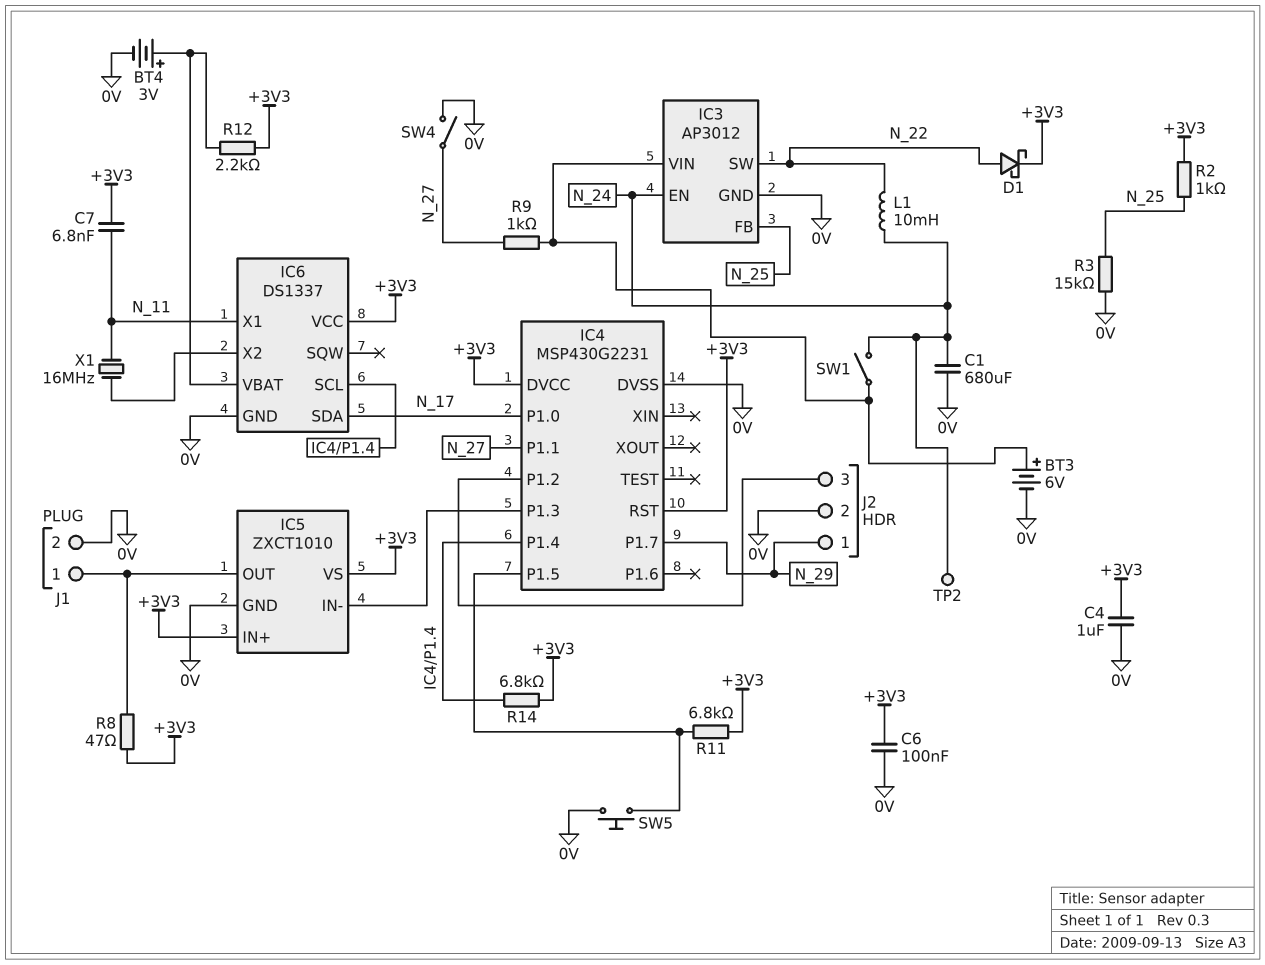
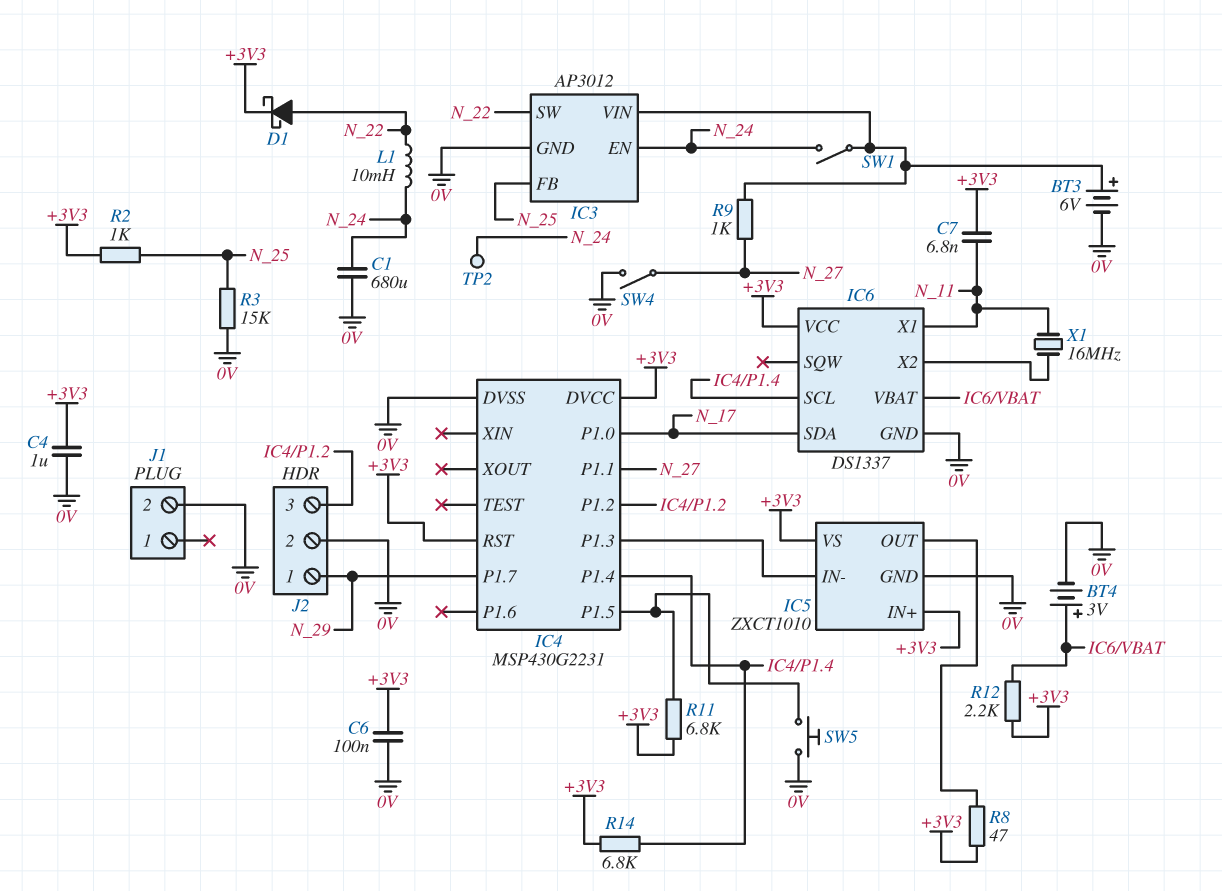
J1 pin 1: IC5/OUT -> none

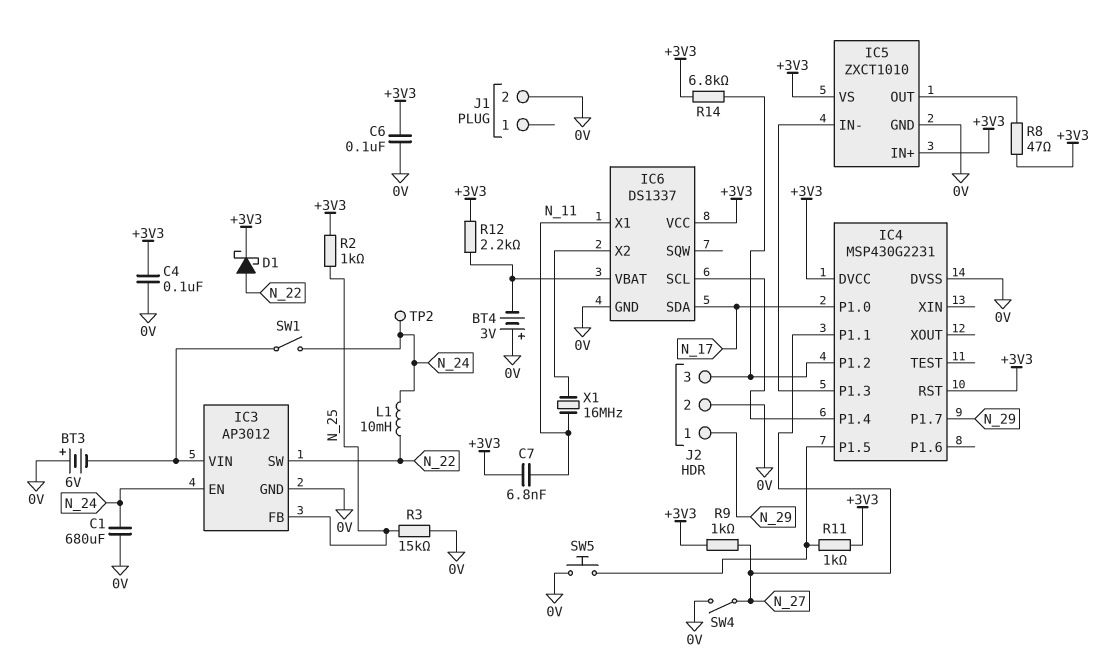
BT3: 6V (plus IC3/VIN, minus 0V) -> 6V (plus 0V, minus IC3/VIN)
BT4: 3V (plus IC6/VBAT, minus 0V) -> 3V (plus 0V, minus IC6/VBAT)
C4: 1uF (+3V3, 0V) -> 100nF (+3V3, 0V)
R9: 1k (IC3/VIN, N_27) -> 1k (+3V3, N_27)
R11: 6.8k (+3V3, IC4/P1.5) -> 1k (+3V3, IC4/P1.5)
R14: 6.8k (+3V3, IC4/P1.4) -> 6.8k (+3V3, IC4/P1.2)

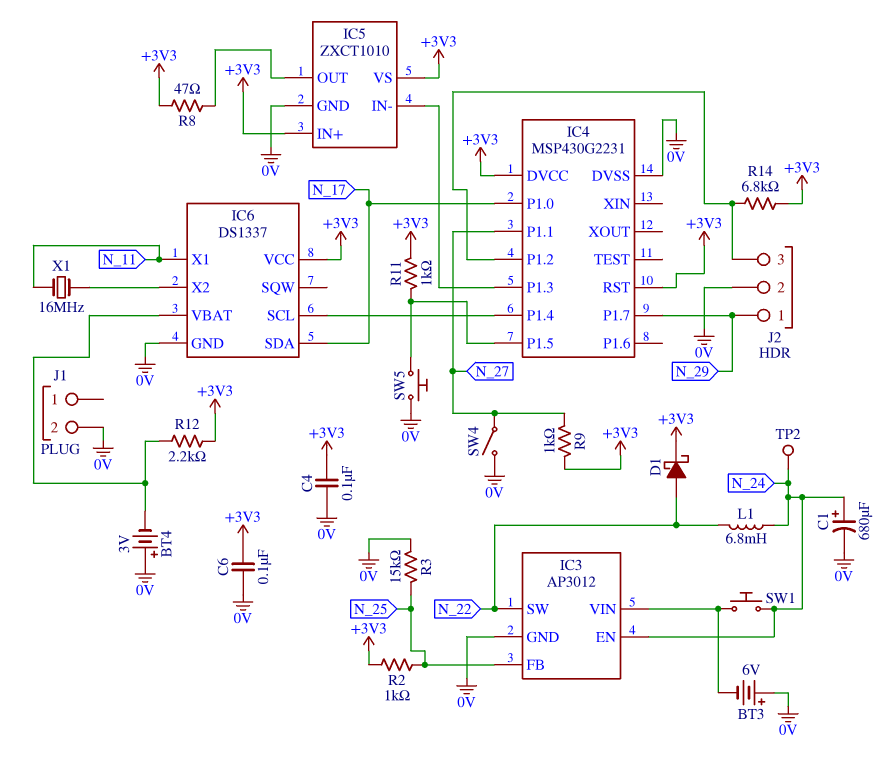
C1: 680uF (0V, N_24) -> 680uF (plus N_24, minus 0V)
C7: 6.8nF (+3V3, N_11) -> none
L1: 10mH (N_22, N_24) -> 6.8mH (N_22, N_24)
SW1: switch (IC3/VIN, N_24) -> button (IC3/VIN, N_24)

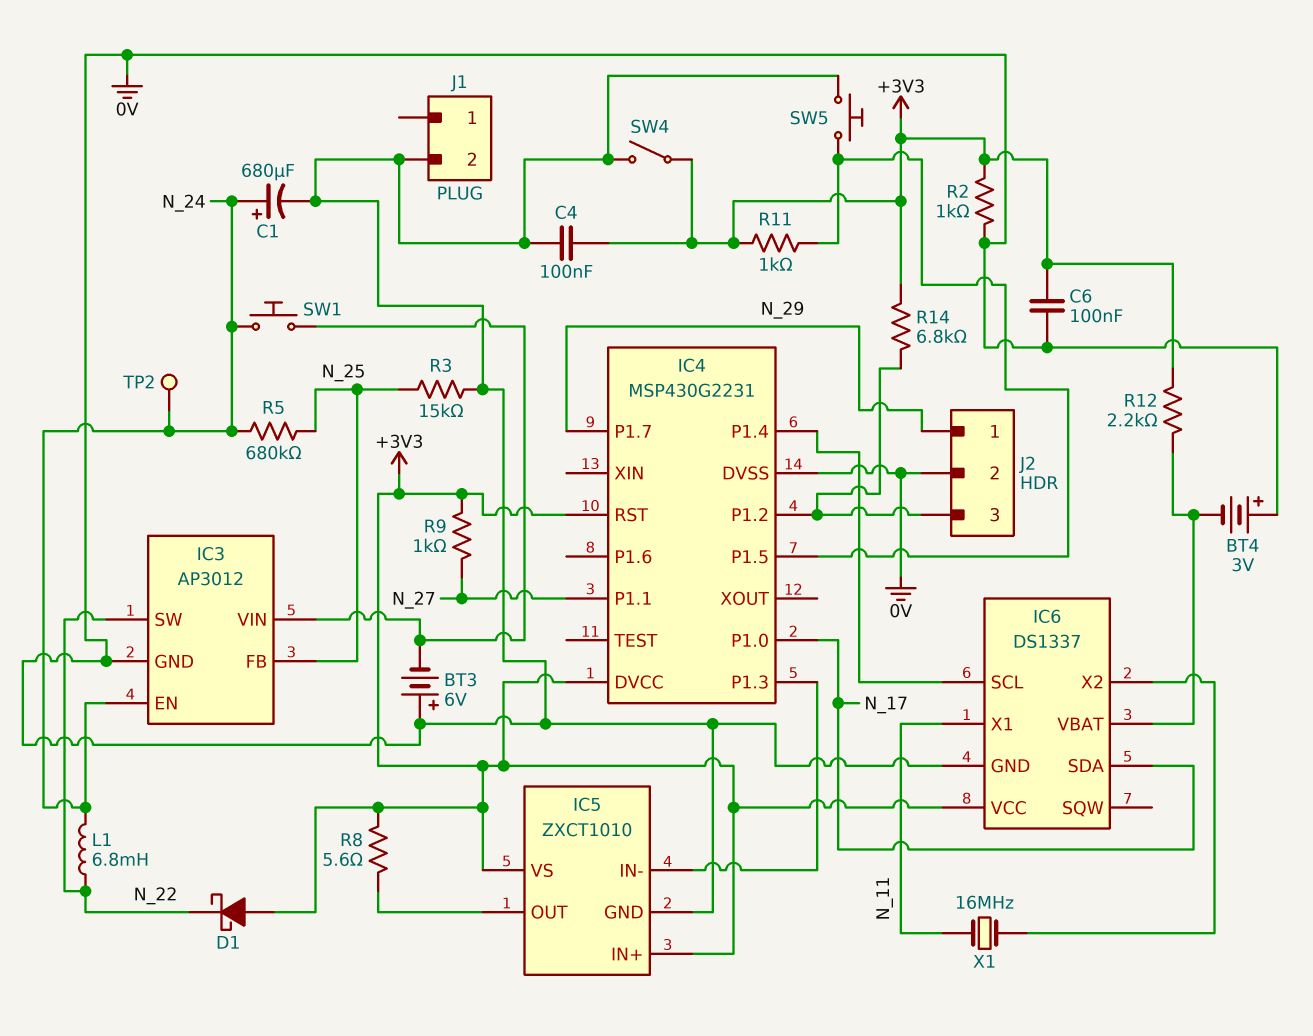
D1: schottky (A N_22, K +3V3) -> schottky (A +3V3, K N_22)
R2: 1k (+3V3, N_25) -> 1k (+3V3, 0V)
R5: none -> 680k (N_24, N_25)
R8: 47 (+3V3, IC5/OUT) -> 5.6 (+3V3, IC5/OUT)
SW4: switch (0V, N_27) -> switch (+3V3, 0V)

